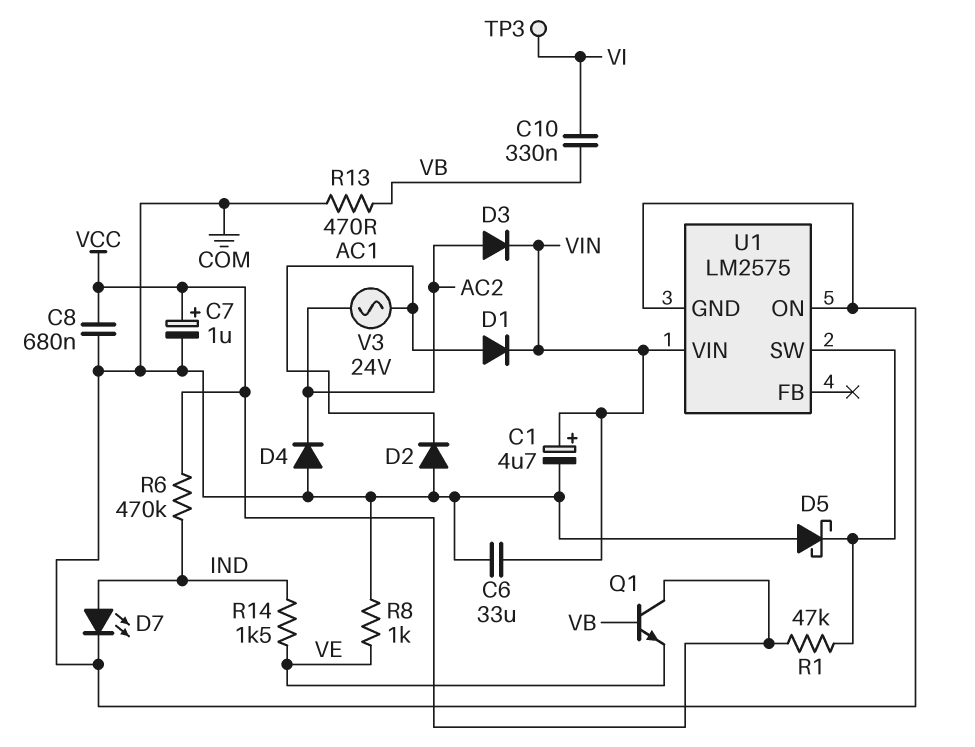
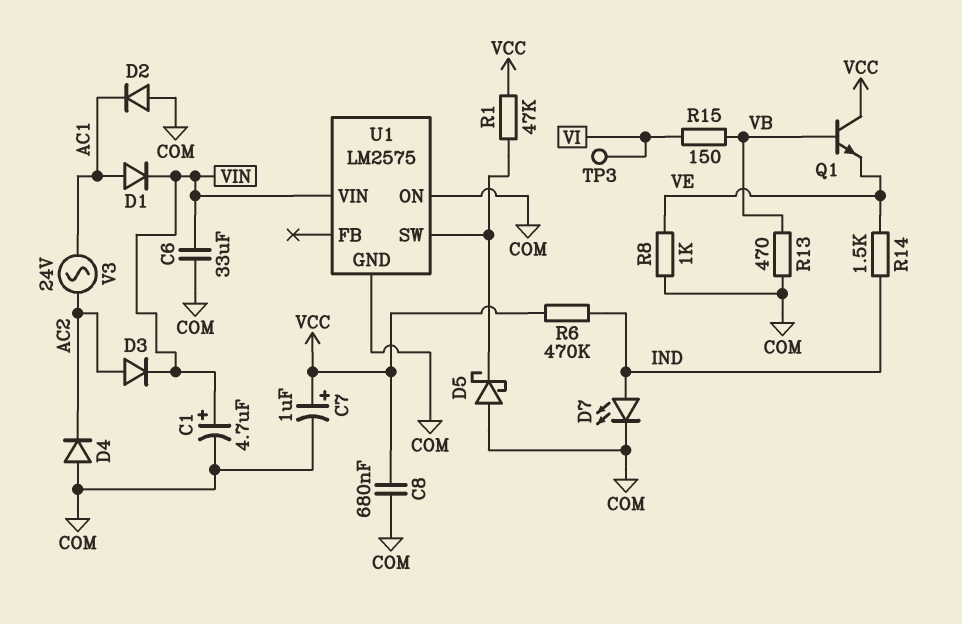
C10: 330nF (VB, VI) -> none
R15: none -> 150 (VB, VI)

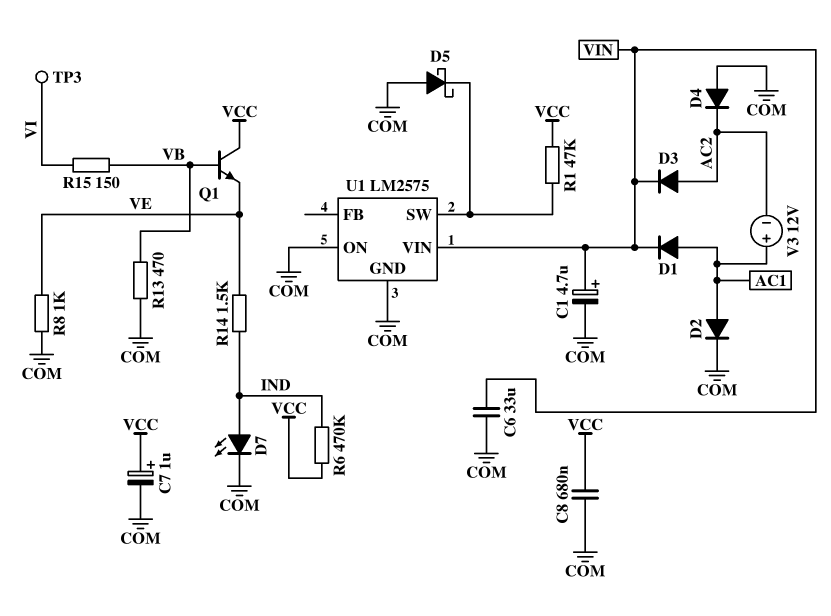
D2: diode (A COM, K AC1) -> diode (A AC1, K COM)
V3: AC 24V (AC1, AC2) -> 12V (plus AC1, minus AC2)

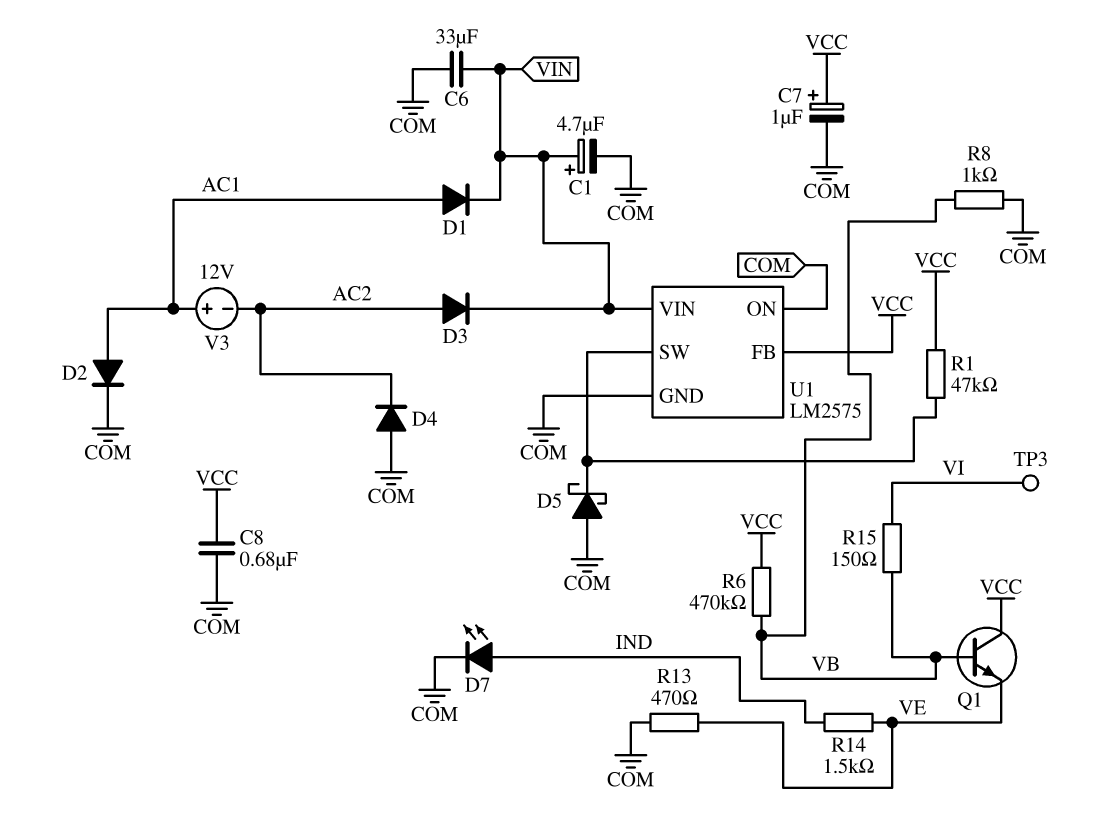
R6: 470k (IND, VCC) -> 470k (VB, VCC)
R8: 1k (COM, VE) -> 1k (COM, VB)
R13: 470 (COM, VB) -> 470 (COM, VE)
U1 pin FB: none -> VCC

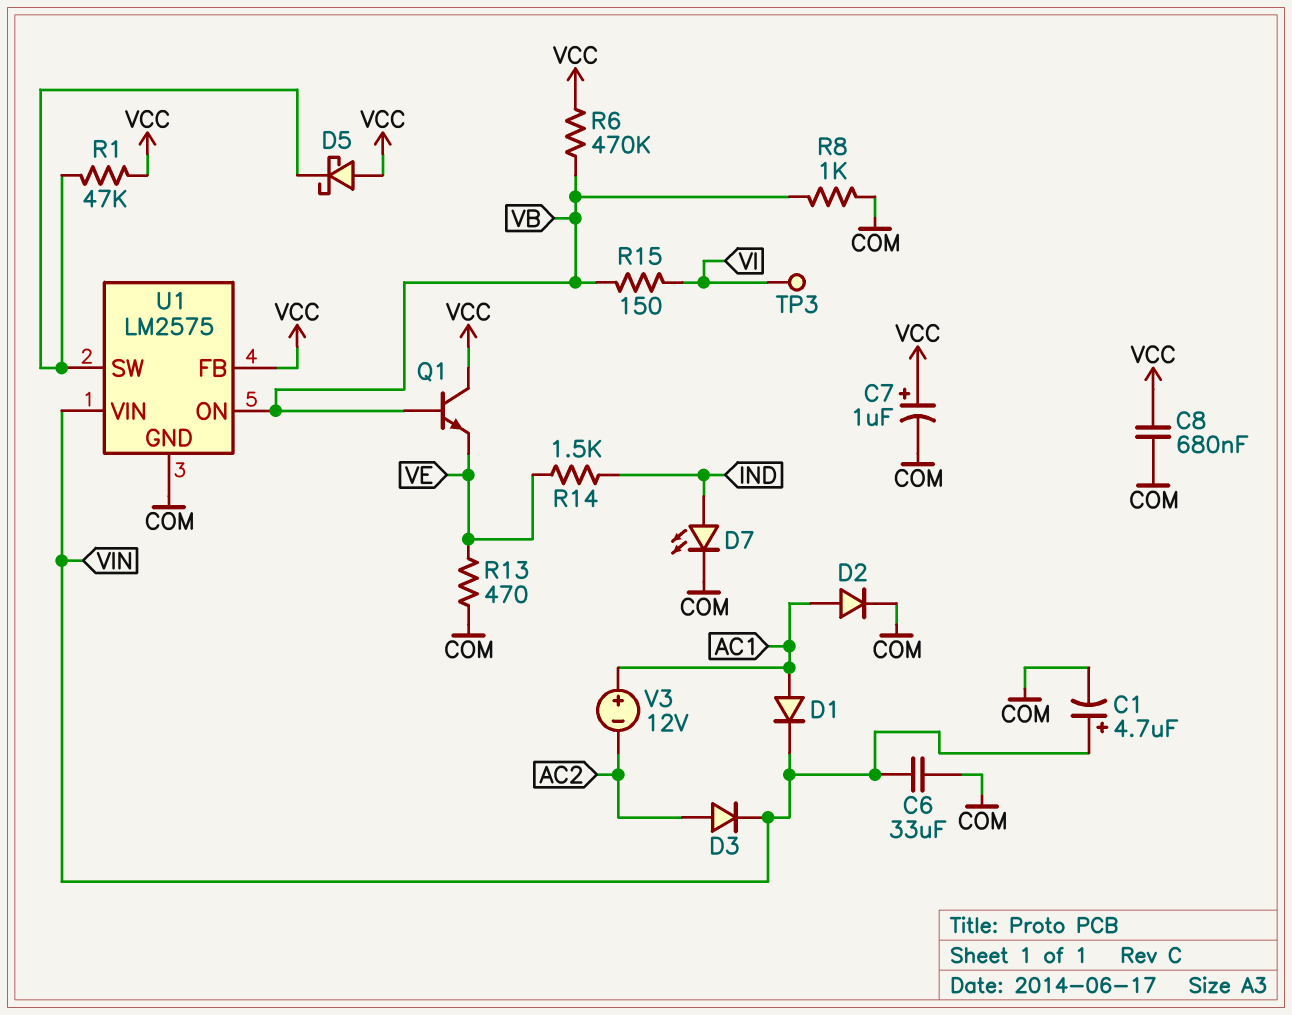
D4: diode (A COM, K AC2) -> none
D5: schottky (A COM, K U1/SW) -> schottky (A VCC, K U1/SW)
U1 pin ON: COM -> VB

